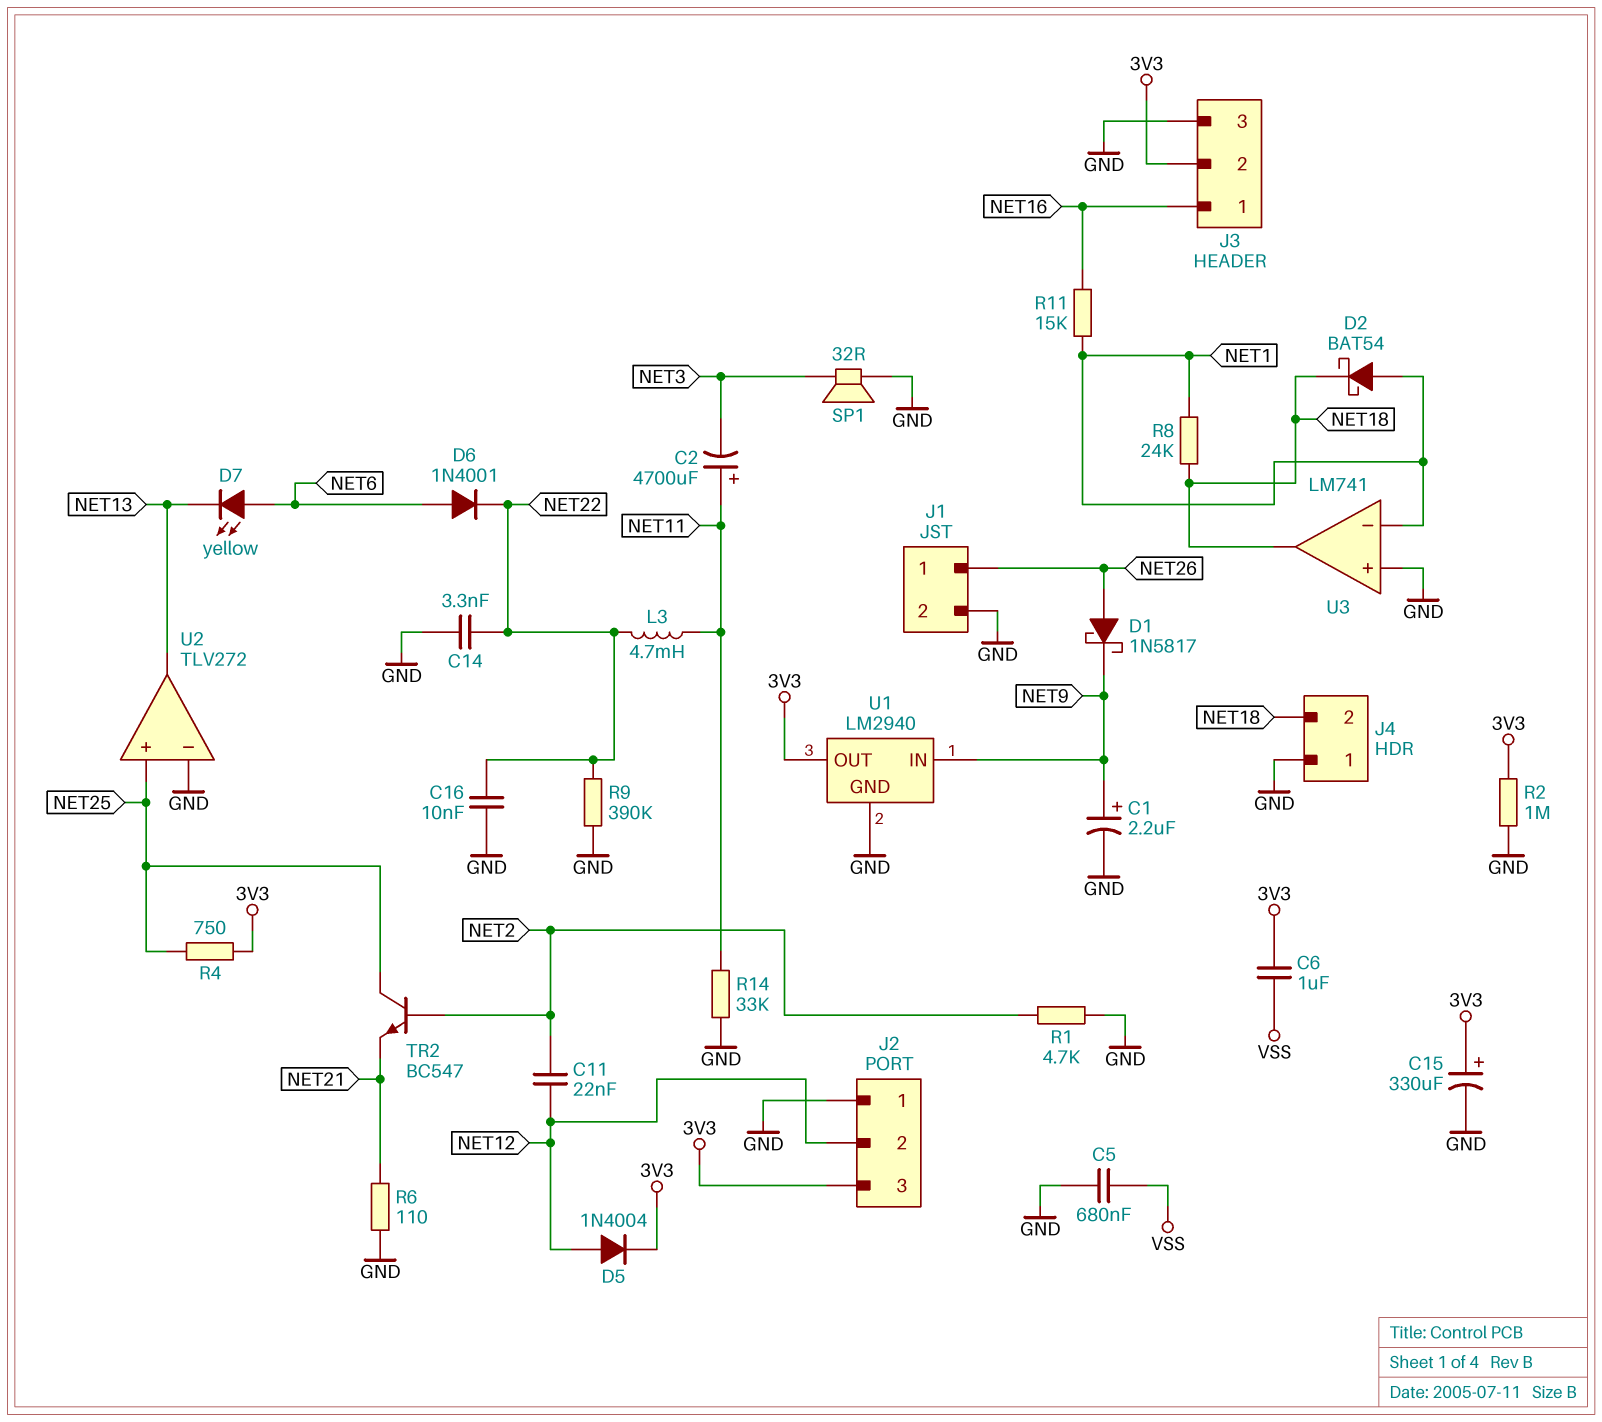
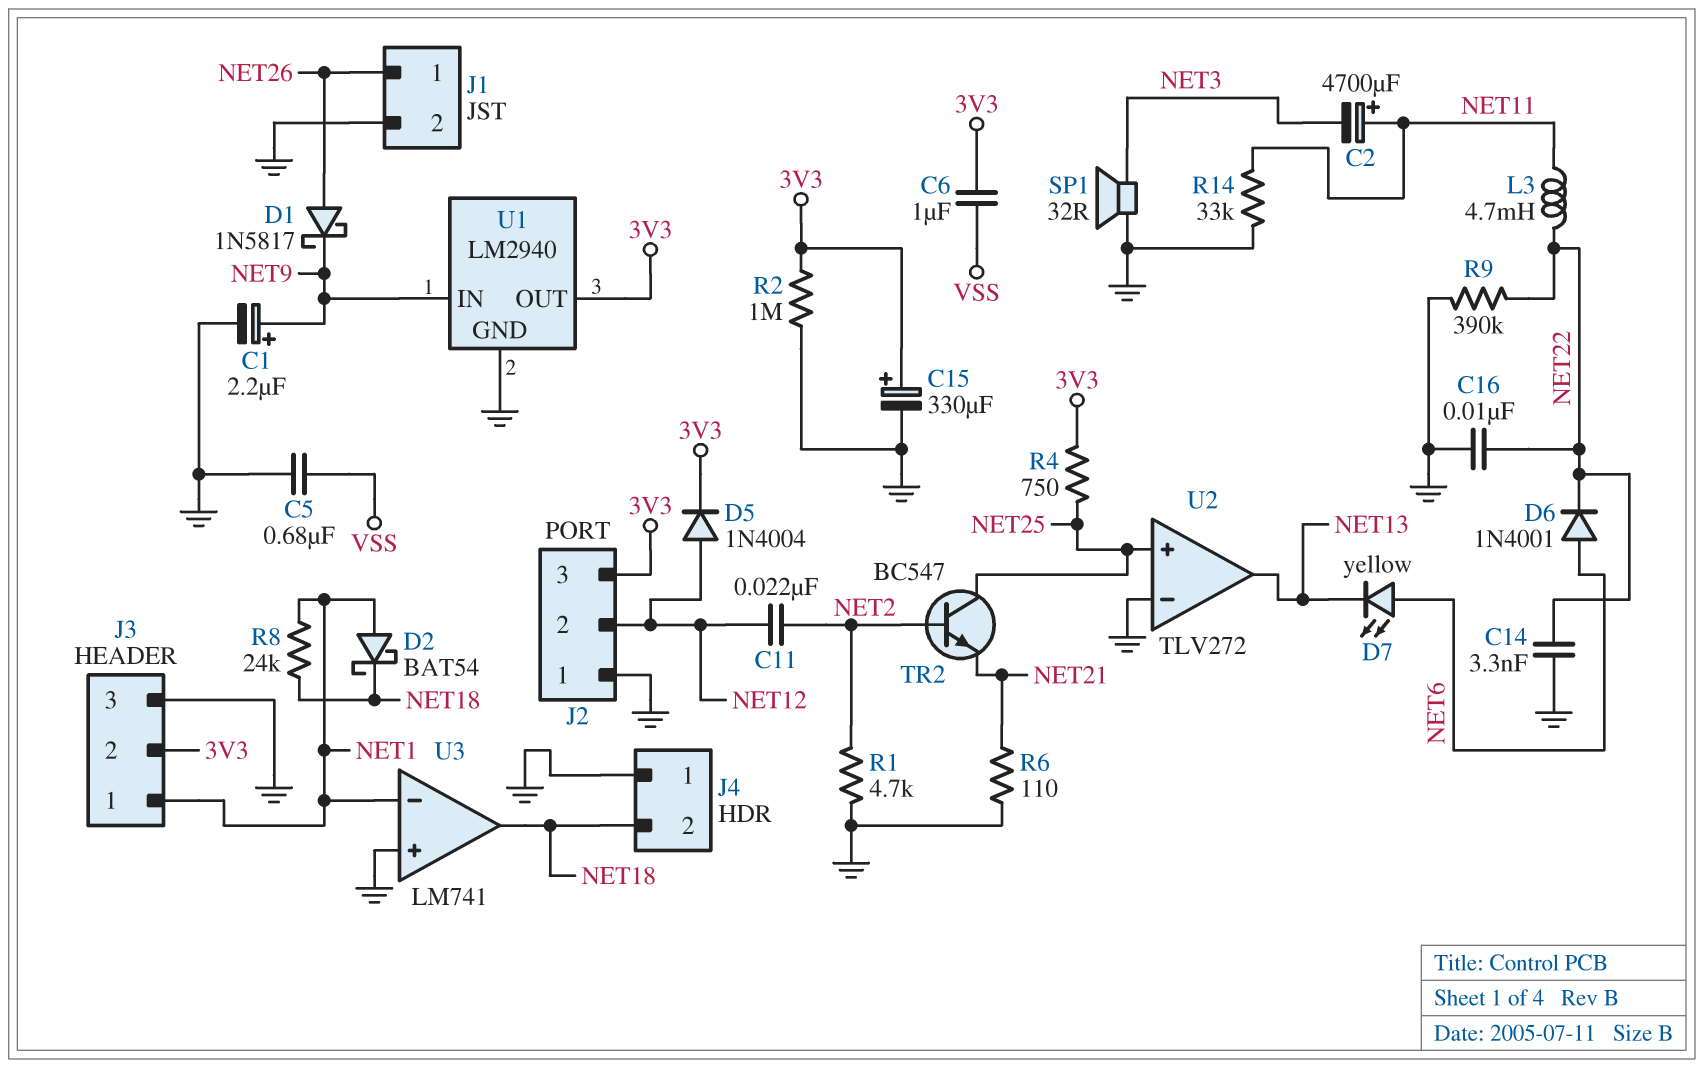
J3 pin 1: NET16 -> NET1
R11: 15k (NET1, NET16) -> none

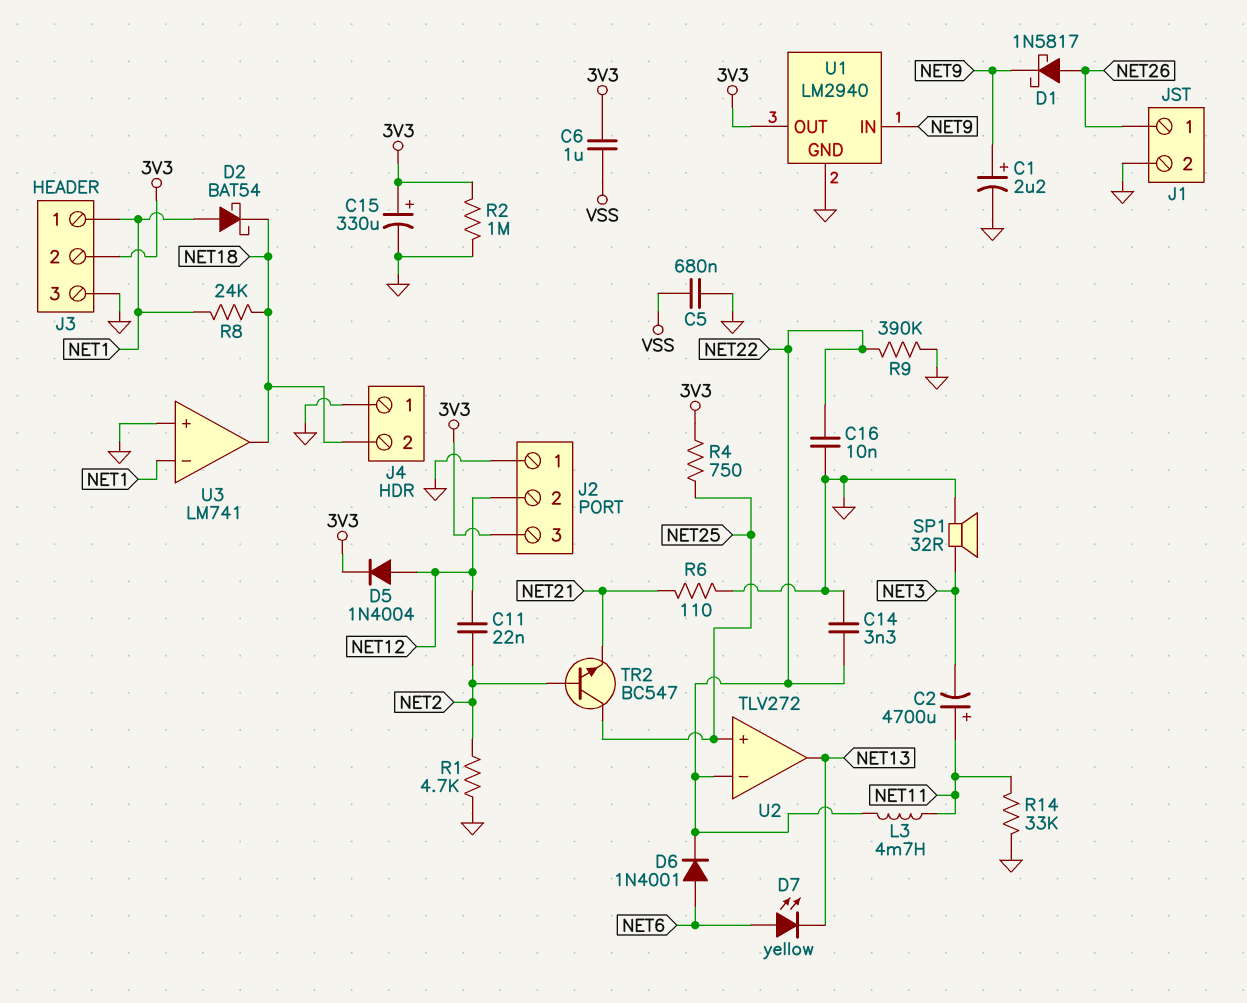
U2 pin in-: GND -> NET22

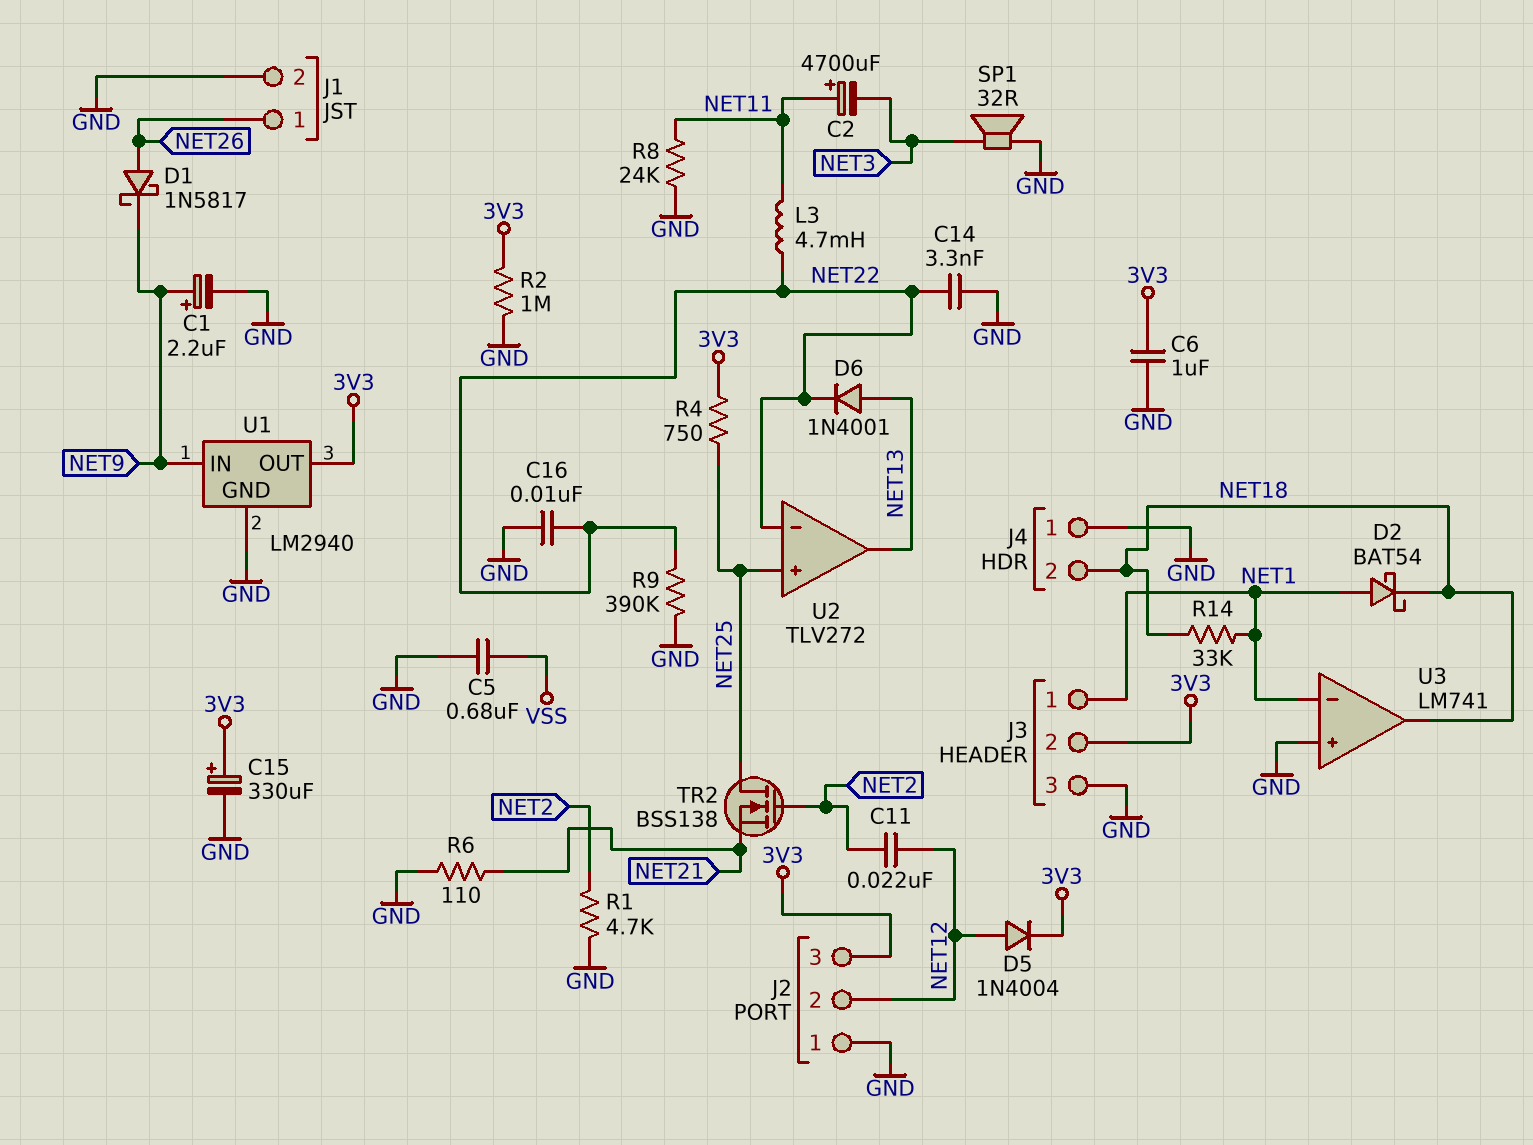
C6: 1uF (3V3, VSS) -> 1uF (3V3, GND)
D6: diode 1N4001 (A NET6, K NET22) -> diode 1N4001 (A NET13, K NET22)
D7: LED yellow (A NET6, K NET13) -> none
R8: 24k (NET1, NET18) -> 24k (GND, NET11)
R14: 33k (GND, NET11) -> 33k (NET1, NET18)
TR2: NPN BC547 (B NET2, C NET25, E NET21) -> NMOS BSS138 (G NET2, D NET25, S NET21)

